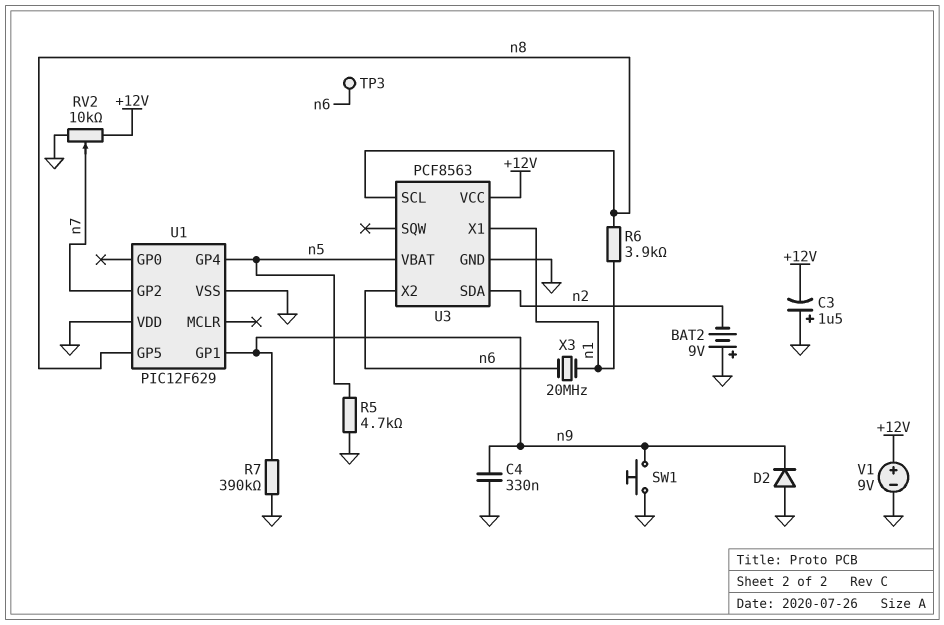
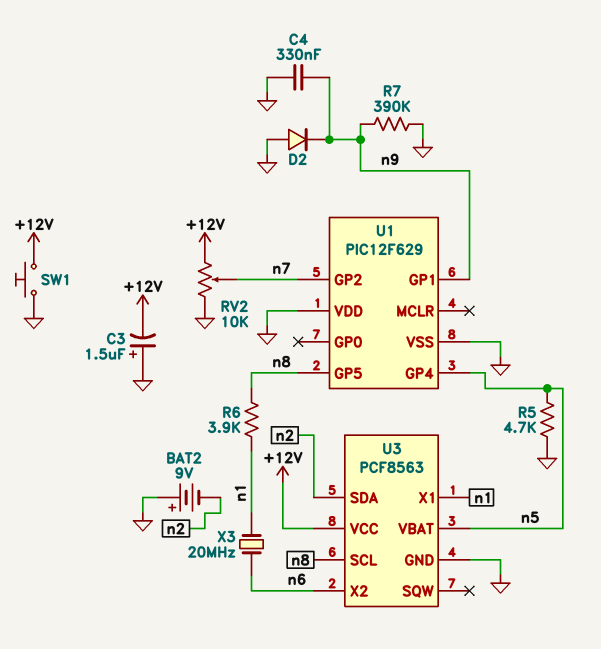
SW1: button (GND, n9) -> button (+12V, GND)
TP3: test point (n6) -> none
V1: 9V (plus +12V, minus GND) -> none

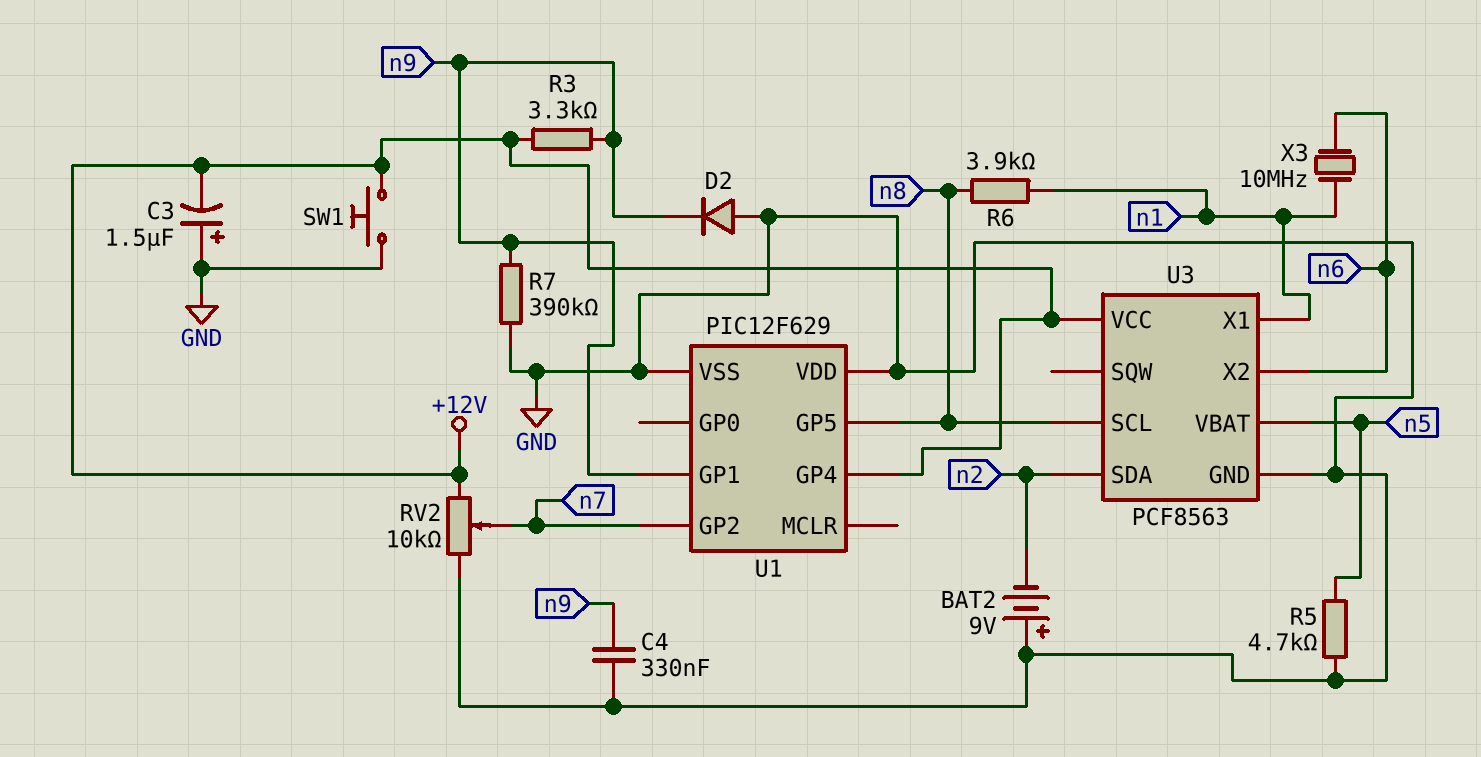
R3: none -> 3.3k (+12V, n9)
U1 pin GP4: n5 -> +12V
X3: 20MHz (n1, n6) -> 10MHz (n1, n6)

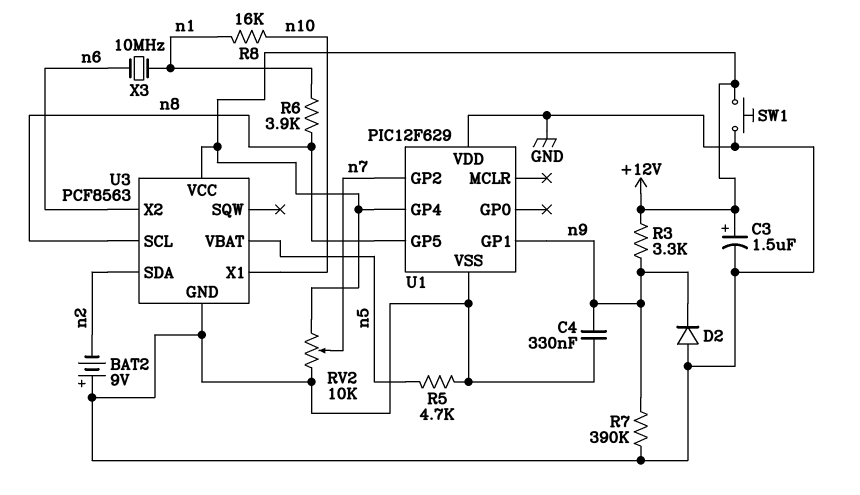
C3: 1.5uF (plus GND, minus +12V) -> 1.5uF (plus +12V, minus GND)
R8: none -> 16k (n1, n10)
U3 pin X1: n1 -> n10

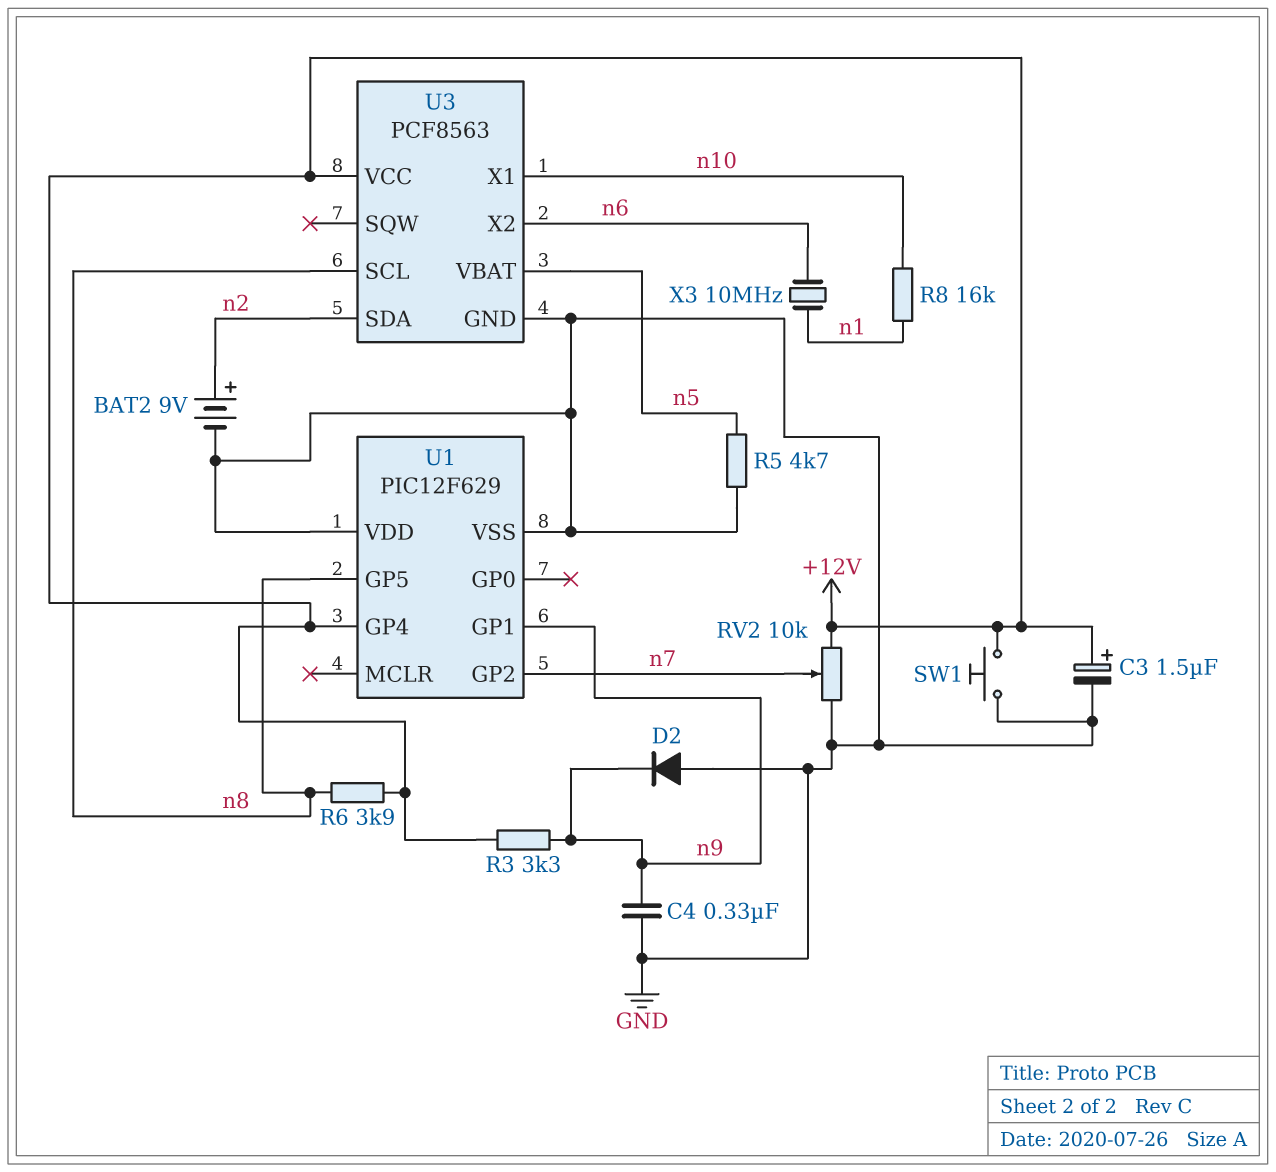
BAT2: 9V (plus GND, minus n2) -> 9V (plus n2, minus GND)
R6: 3.9k (n1, n8) -> 3.9k (+12V, n8)
R7: 390k (GND, n9) -> none

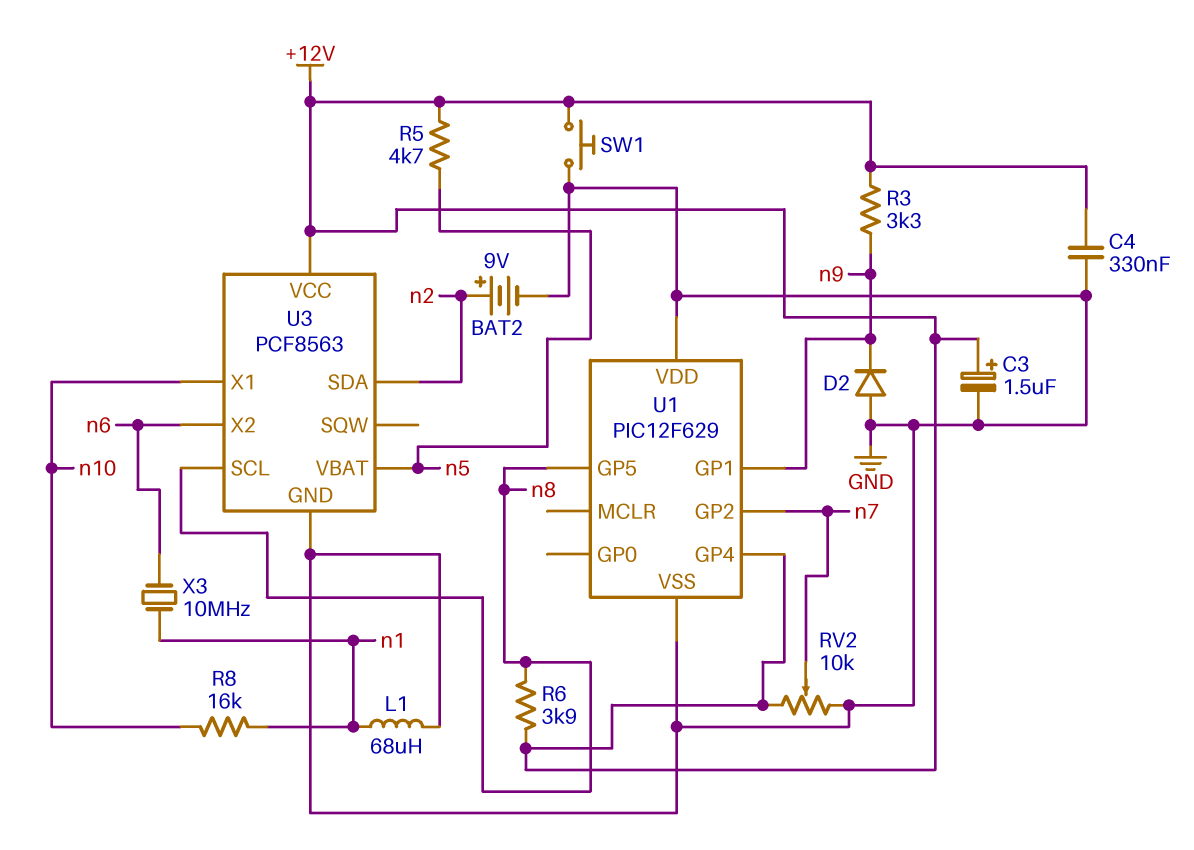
C4: 330nF (GND, n9) -> 330nF (+12V, GND)
L1: none -> 68uH (GND, n1)
R5: 4.7k (GND, n5) -> 4.7k (+12V, n5)

